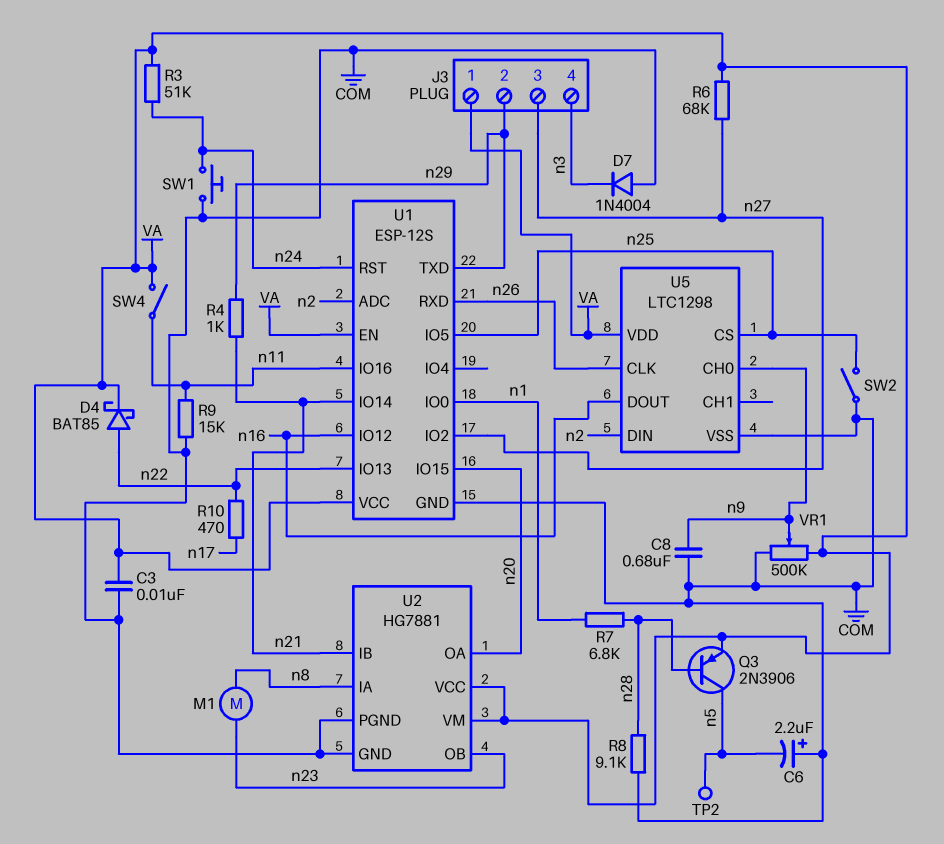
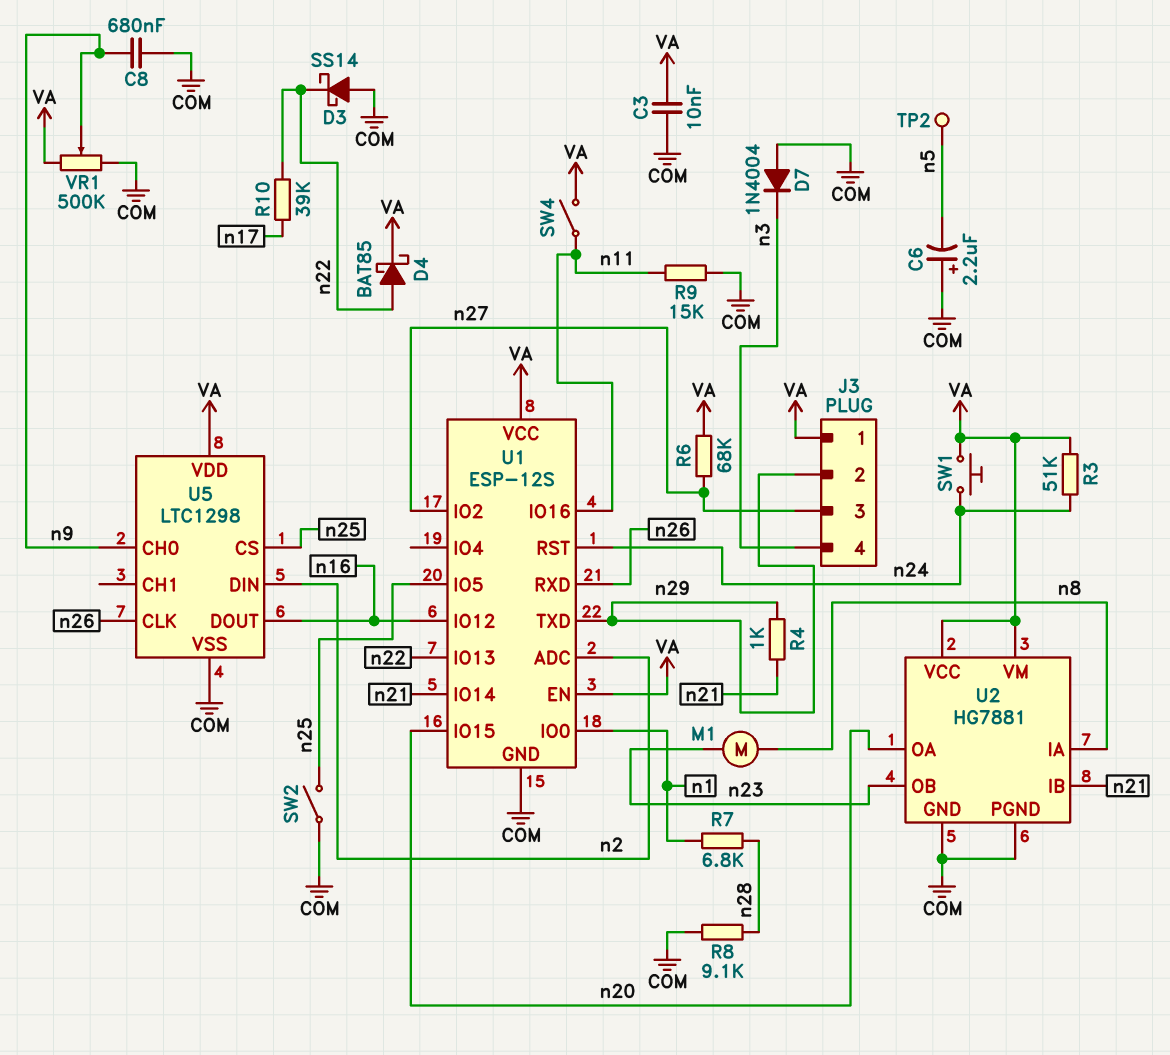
D3: none -> schottky SS14 (A COM, K n22)
Q3: PNP 2N3906 (B n28, C n5, E VA) -> none
R10: 470 (n17, n22) -> 39k (n17, n22)
SW1: button (COM, n24) -> button (VA, n24)

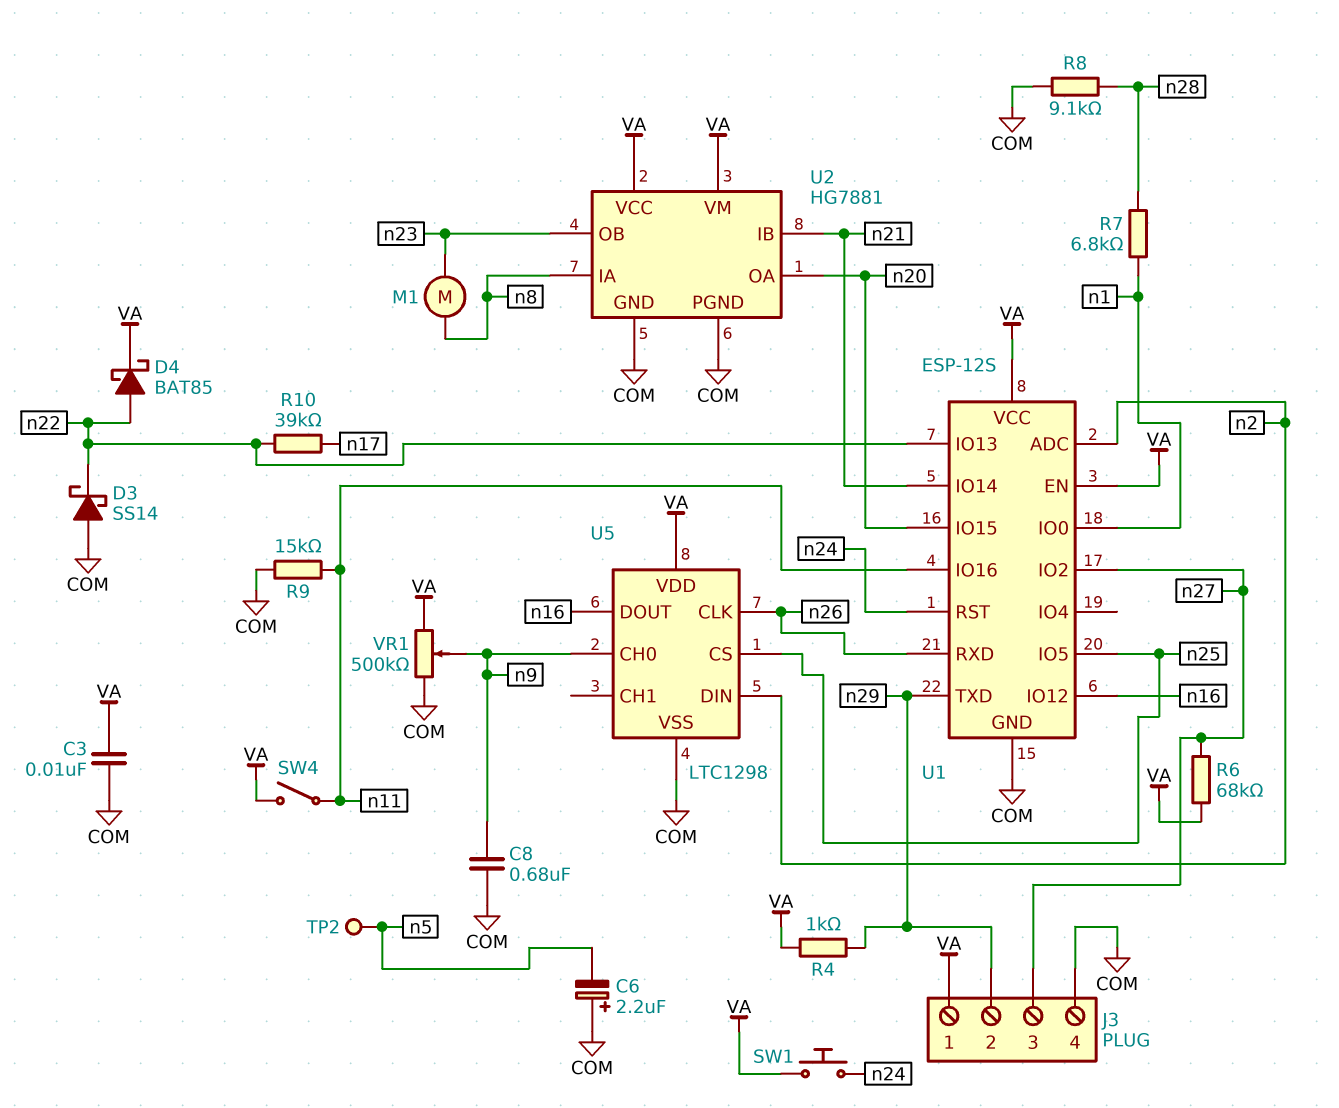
D7: diode 1N4004 (A COM, K n3) -> none
J3 pin 4: n3 -> COM
R3: 51k (VA, n24) -> none
R4: 1k (n21, n29) -> 1k (VA, n29)
SW2: switch (COM, n25) -> none

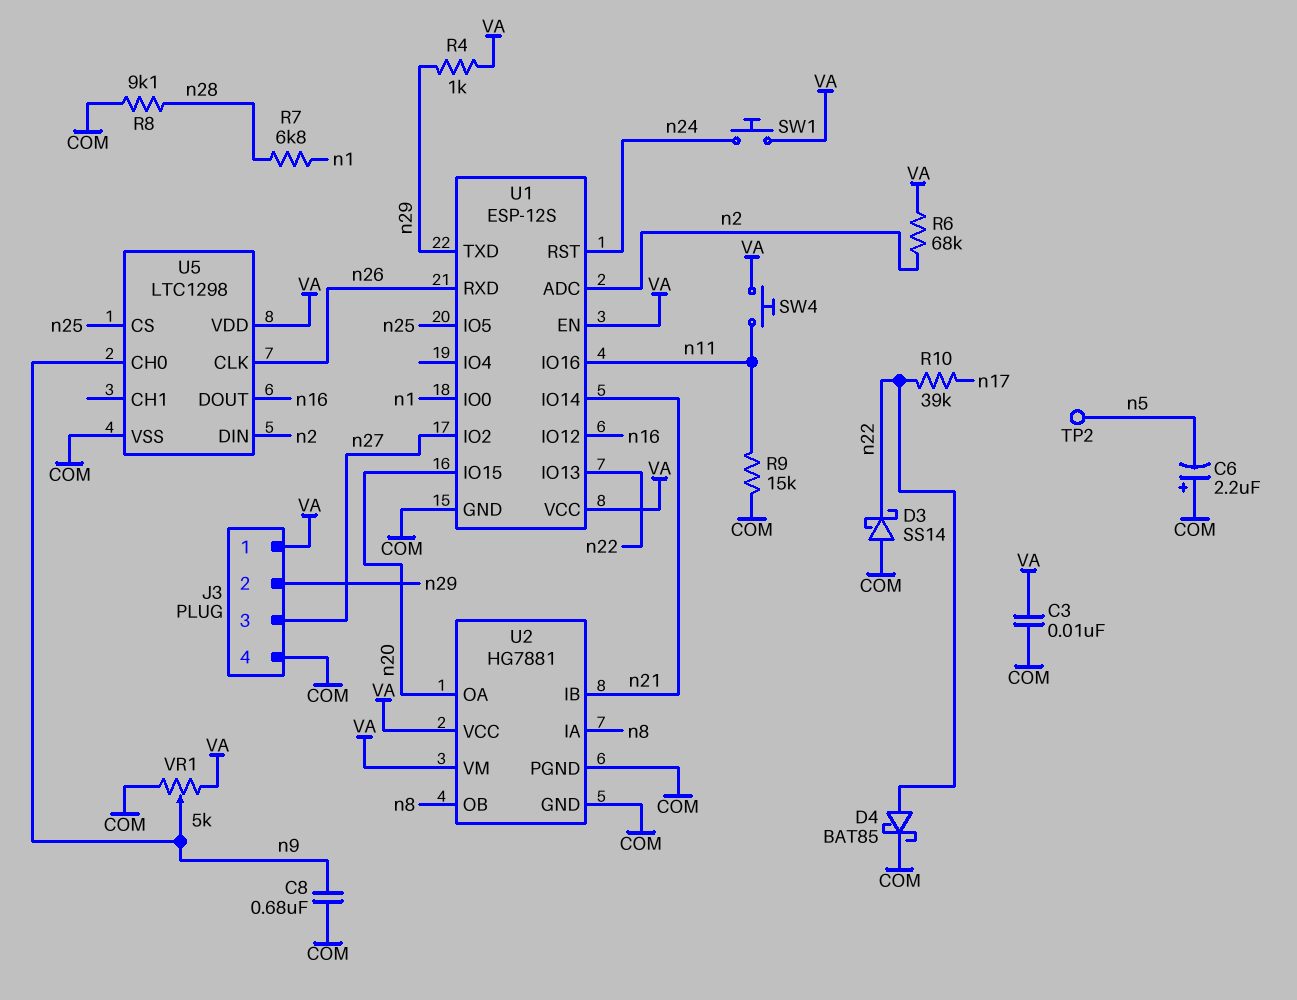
D4: schottky BAT85 (A n22, K VA) -> schottky BAT85 (A n22, K COM)
M1: motor (n8, n23) -> none
R6: 68k (VA, n27) -> 68k (VA, n2)
SW4: switch (VA, n11) -> button (VA, n11)
U2 pin OB: n23 -> n8
VR1: 500k (COM, VA, wiper n9) -> 5k (COM, VA, wiper n9)

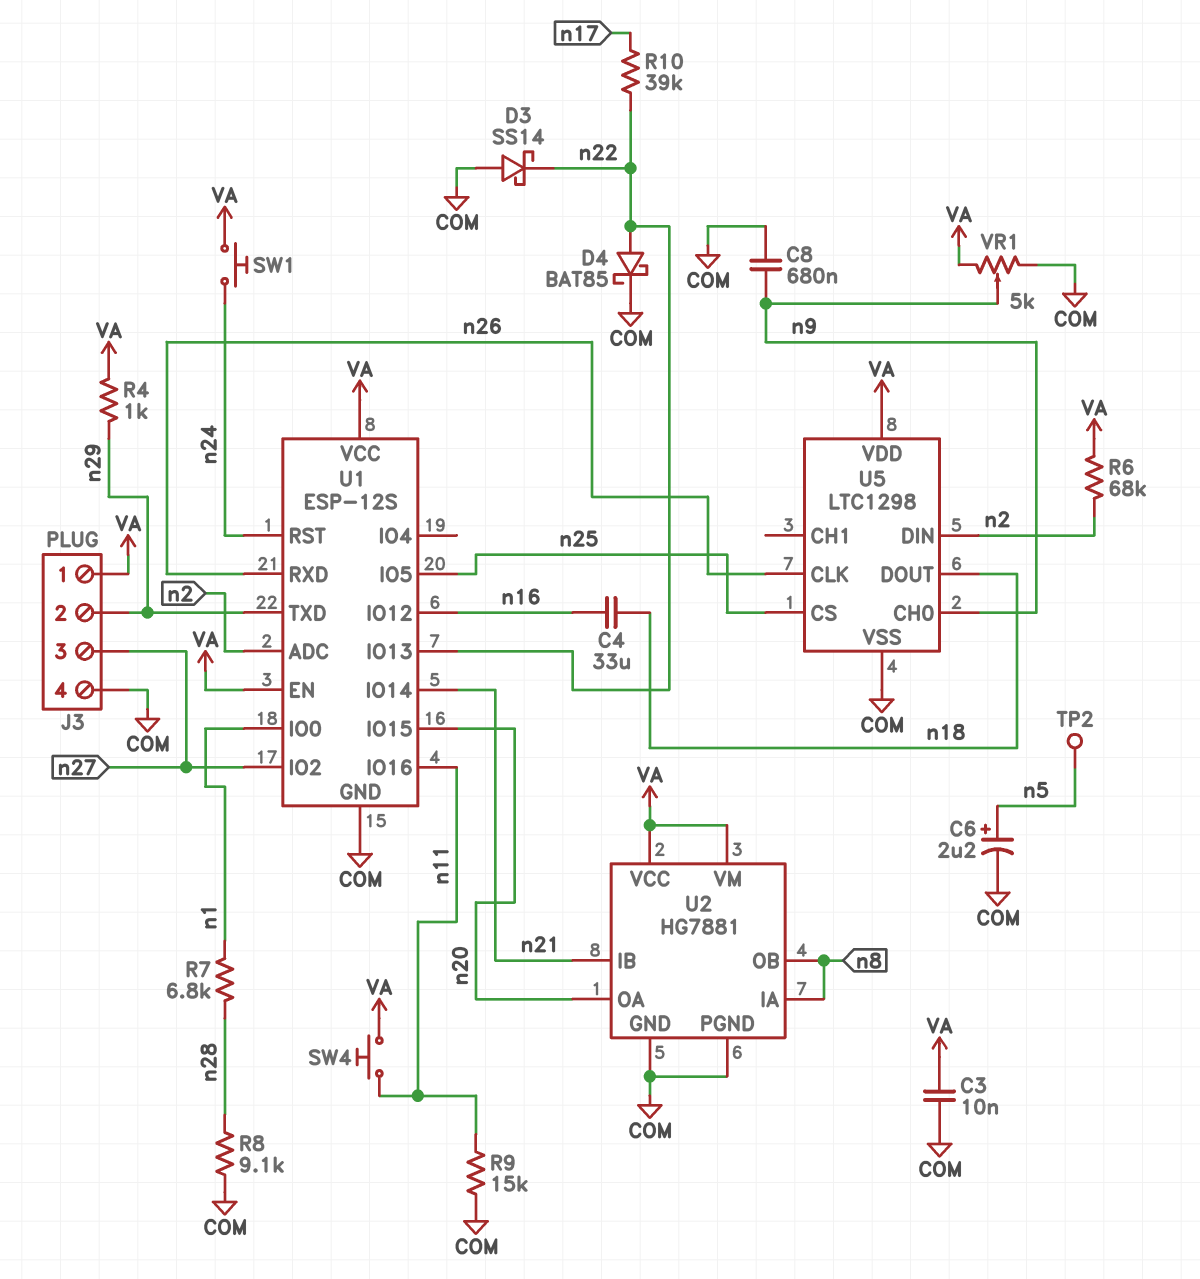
C4: none -> 33uF (n16, n18)
C6: 2.2uF (plus COM, minus n5) -> 2.2uF (plus n5, minus COM)
U5 pin DOUT: n16 -> n18

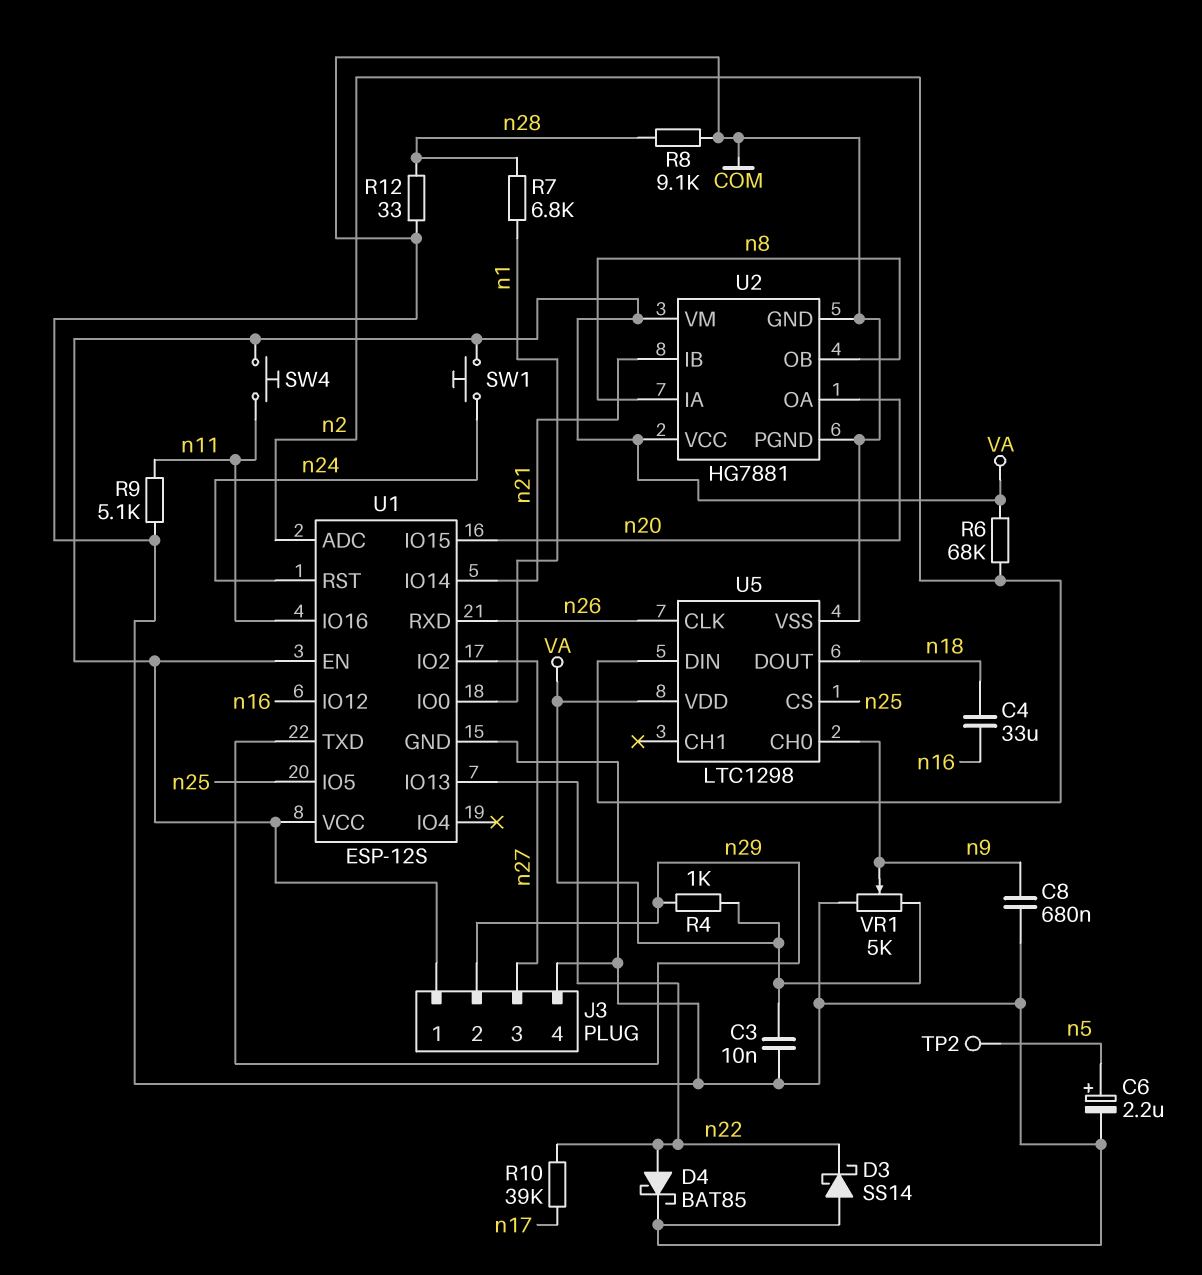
R9: 15k (COM, n11) -> 5.1k (COM, n11)
R12: none -> 33 (COM, n28)

